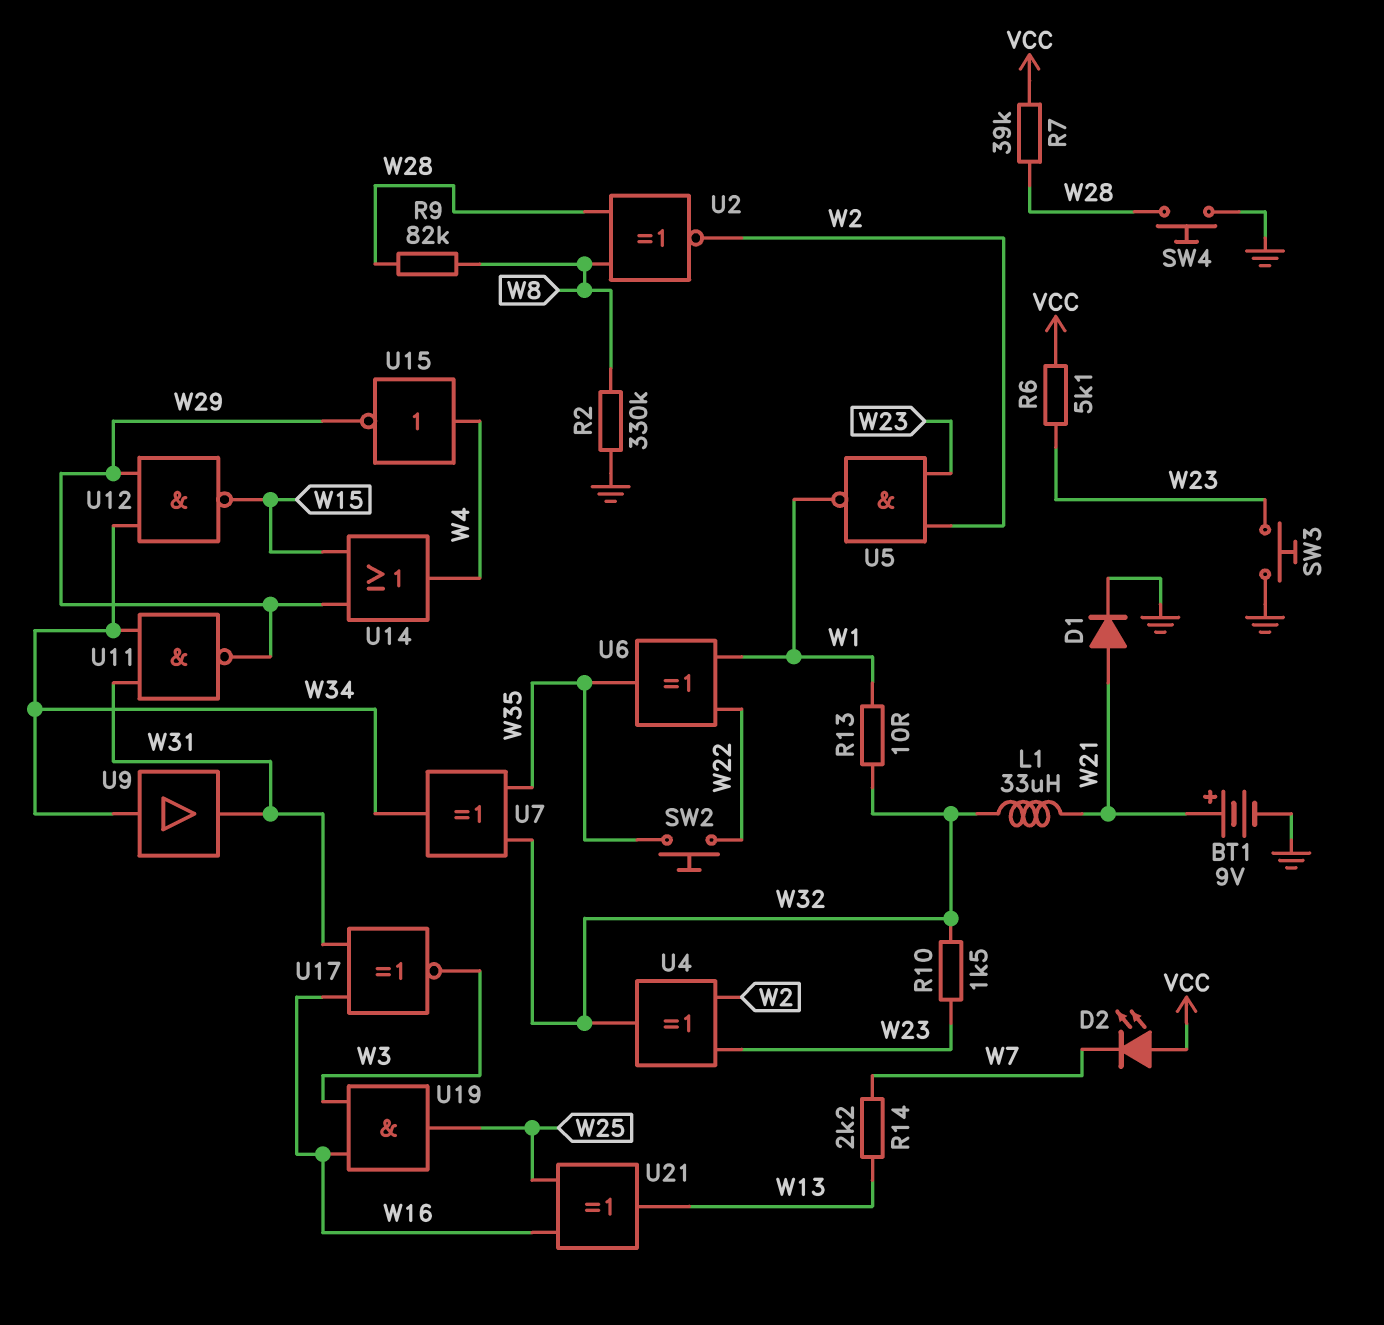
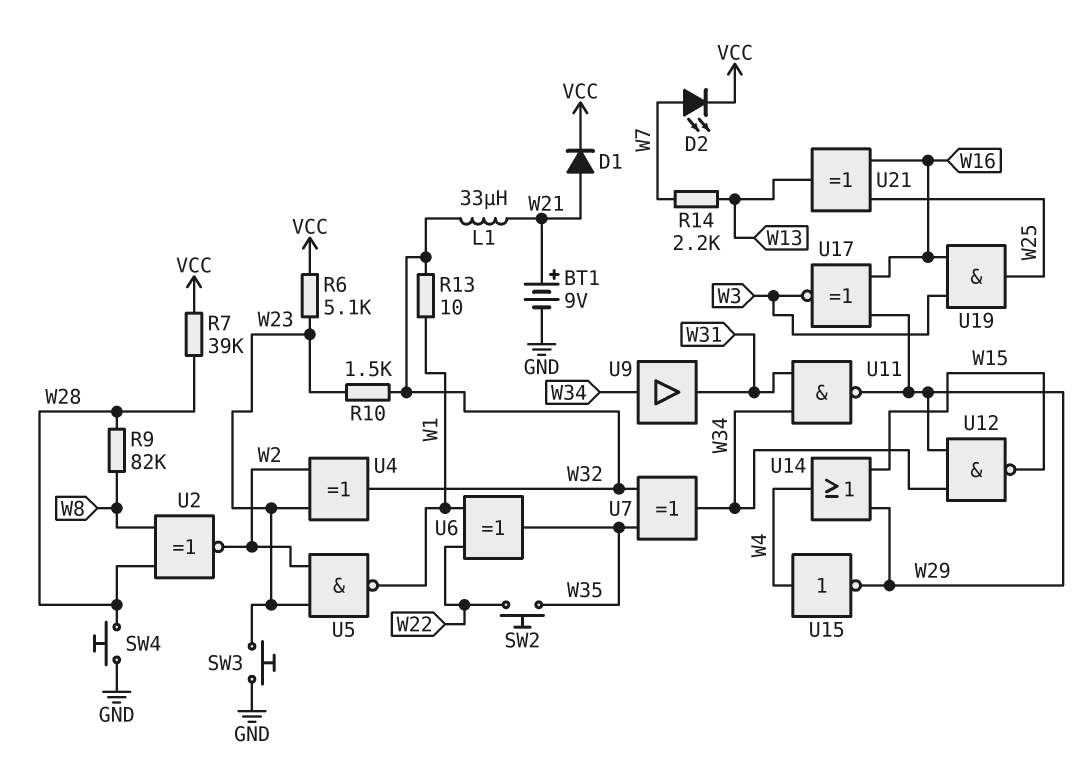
D1: diode (A W21, K GND) -> diode (A W21, K VCC)
D2: LED (A VCC, K W7) -> LED (A W7, K VCC)
R2: 330k (GND, W8) -> none
U17: XNOR (in W16, in W31, out W3) -> XNOR (in W16, in W29, out W3)

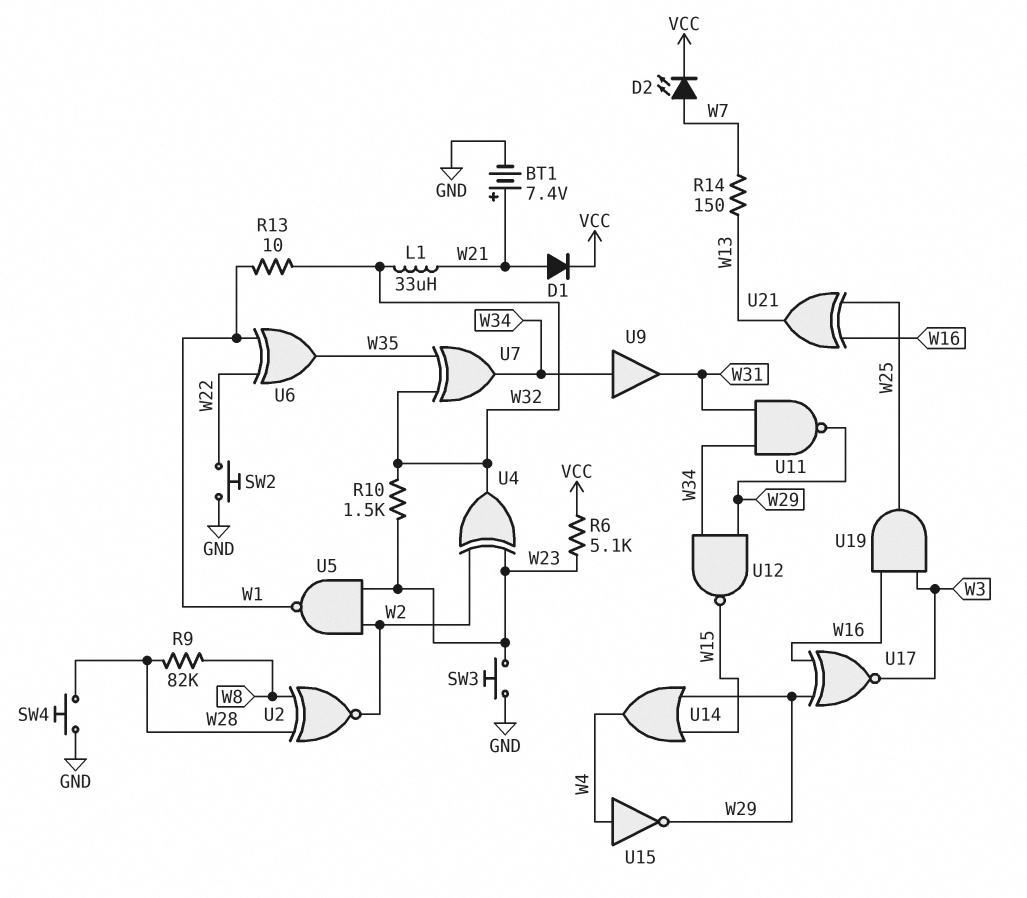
BT1: 9V (plus W21, minus GND) -> 7.4V (plus W21, minus GND)
R7: 39k (VCC, W28) -> none
R14: 2.2k (W7, W13) -> 150 (W7, W13)
SW2: button (W22, W35) -> button (GND, W22)

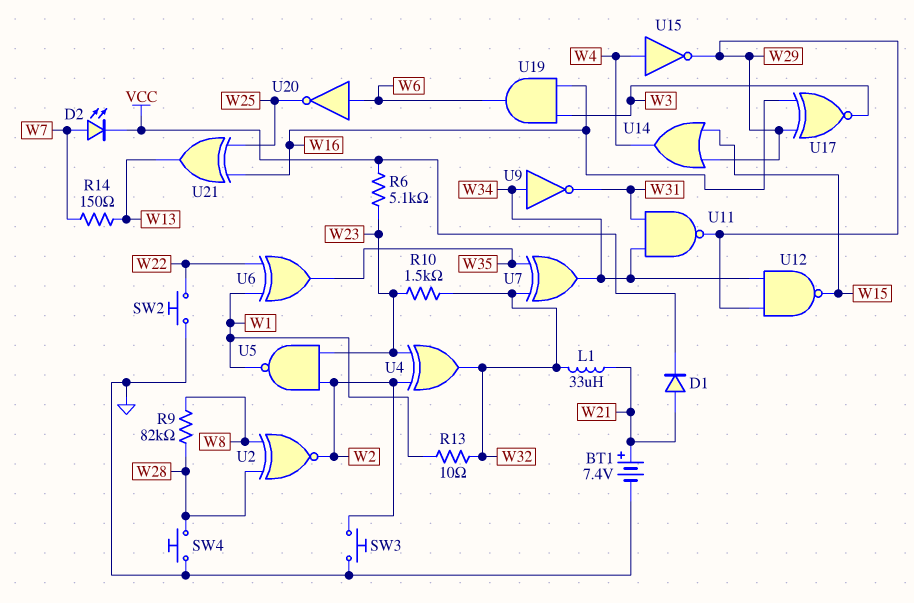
SW3: button (GND, W23) -> button (GND, W2)
U9: buffer (in W34, out W31) -> NOT (in W34, out W31)
U19: AND (in W3, in W16, out W25) -> AND (in W3, in W16, out W6)
U20: none -> NOT (in W6, out W25)

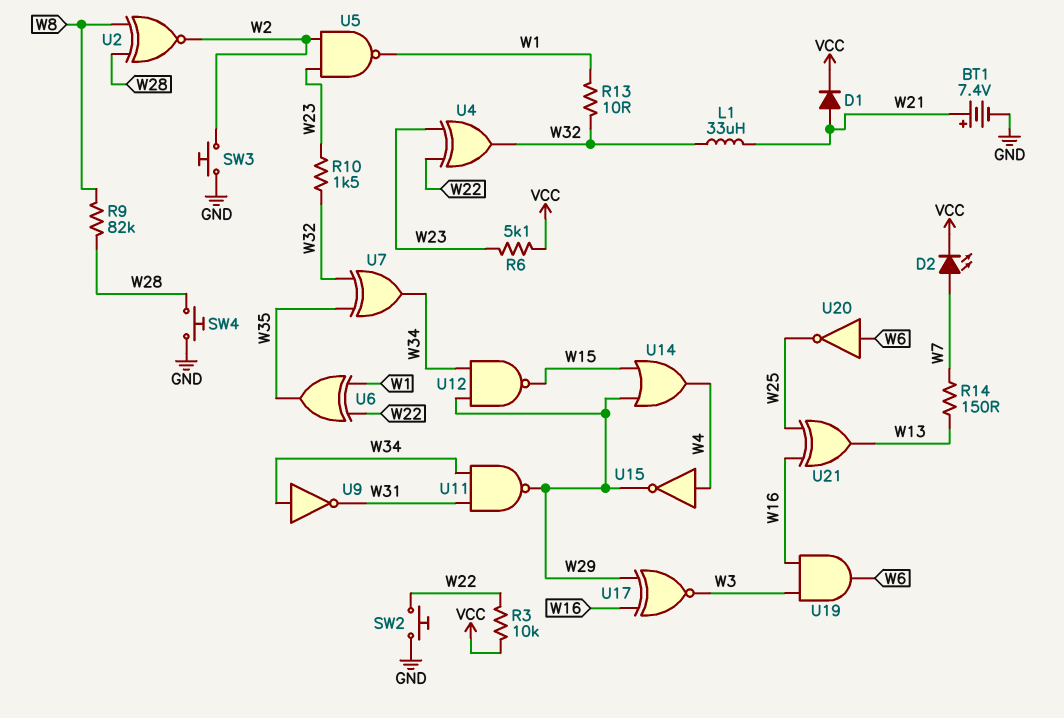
R3: none -> 10k (VCC, W22)
U4: XOR (in W2, in W23, out W32) -> XOR (in W22, in W23, out W32)

